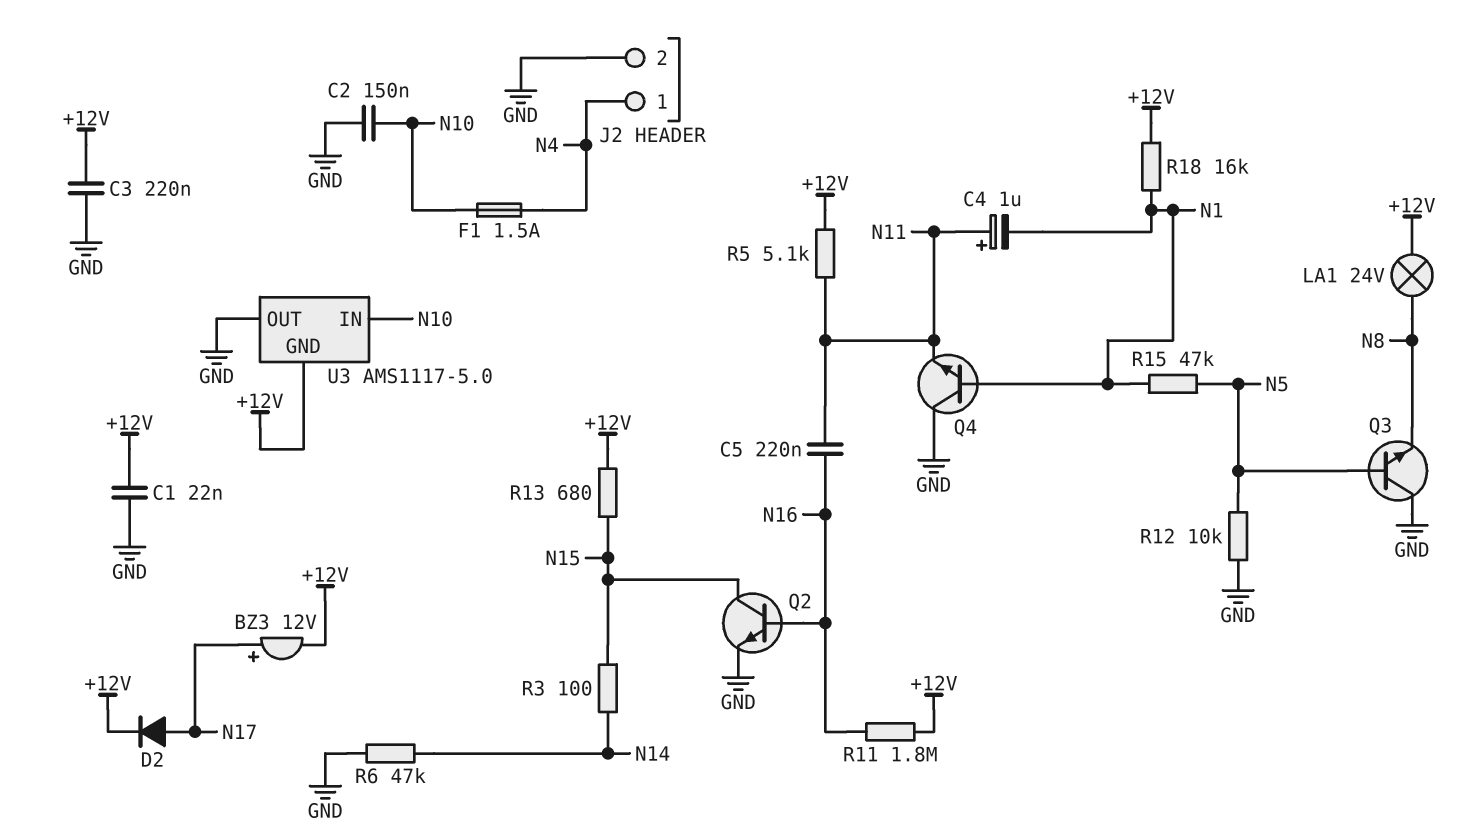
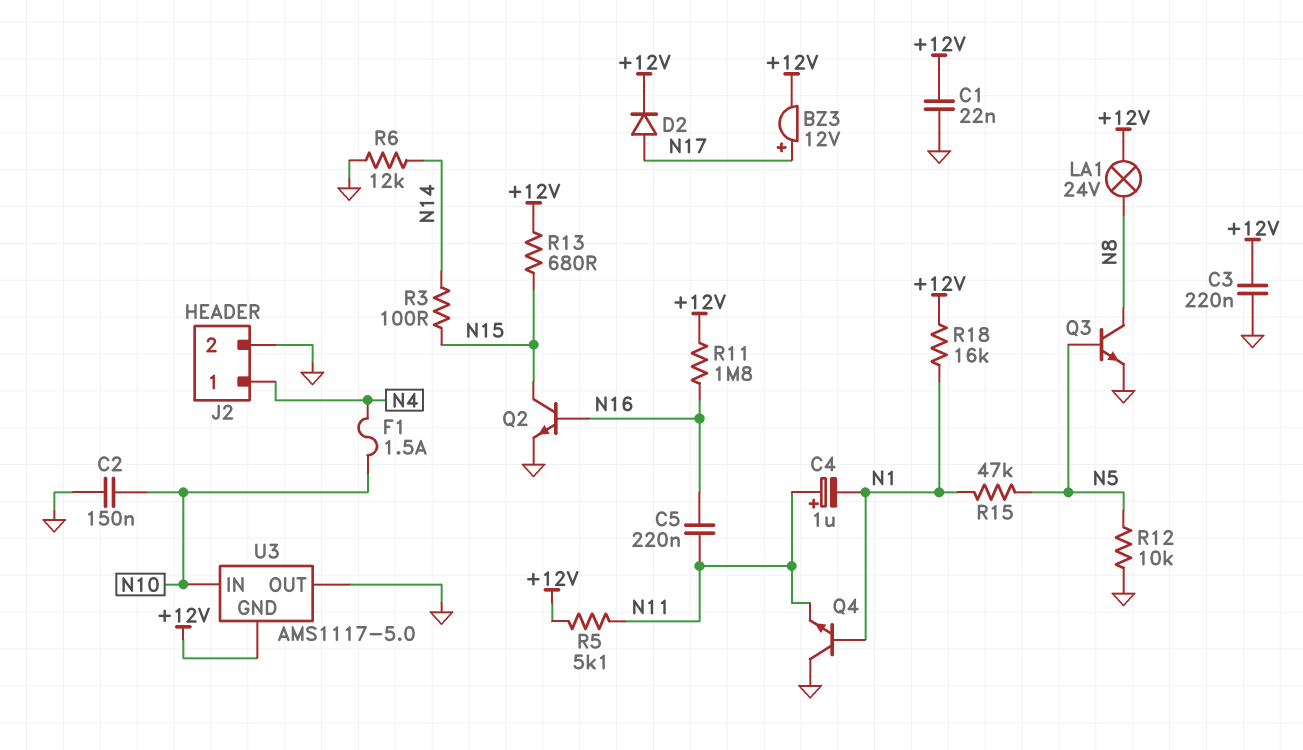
Q3: NPN (B N5, C GND, E N8) -> NPN (B N5, C N8, E GND)
R6: 47k (GND, N14) -> 12k (GND, N14)

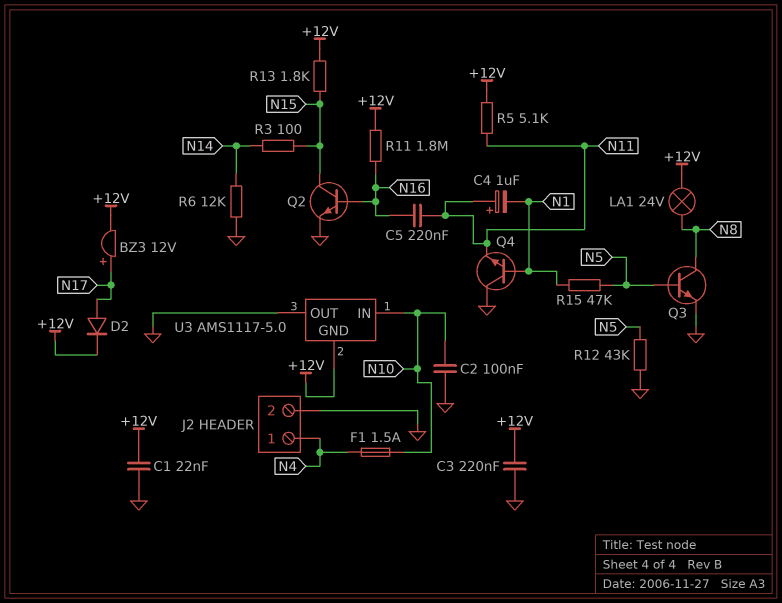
C2: 150nF (GND, N10) -> 100nF (GND, N10)
R12: 10k (GND, N5) -> 43k (GND, N5)
R13: 680 (+12V, N15) -> 1.8k (+12V, N15)
R18: 16k (+12V, N1) -> none

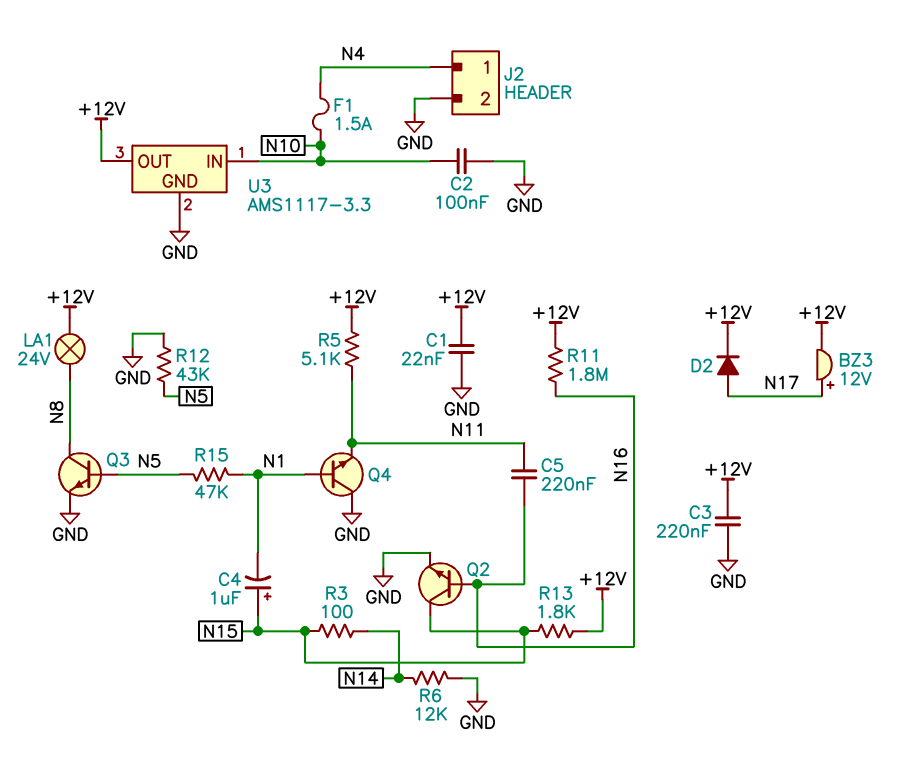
C4: 1uF (plus N11, minus N1) -> 1uF (plus N15, minus N1)
U3: AMS1117-5.0 -> AMS1117-3.3
U3 pin GND: +12V -> GND
U3 pin OUT: GND -> +12V

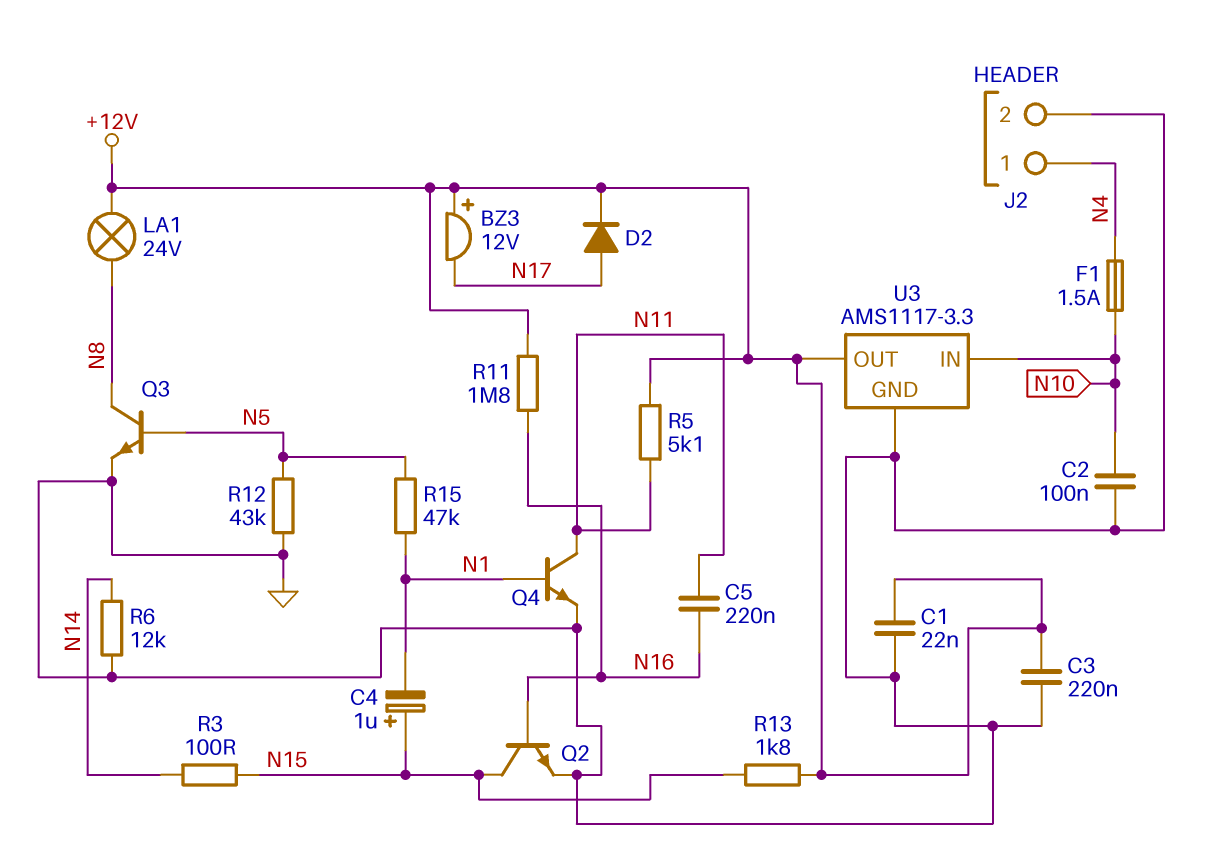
BZ3: buzzer 12V (plus N17, minus +12V) -> buzzer 12V (plus +12V, minus N17)
Q4: NPN (B N1, C GND, E N11) -> NPN (B N1, C N11, E GND)

